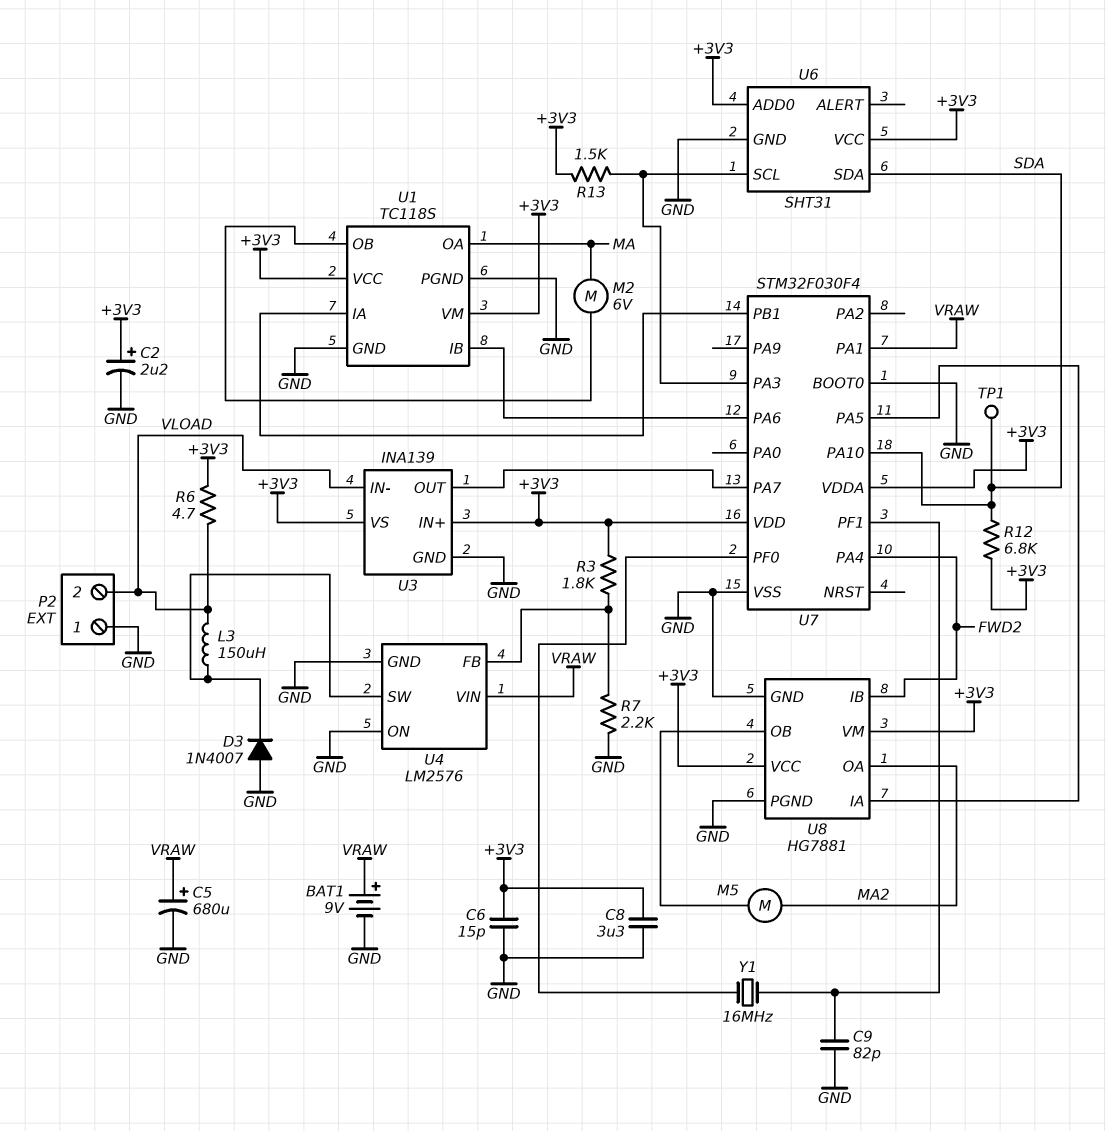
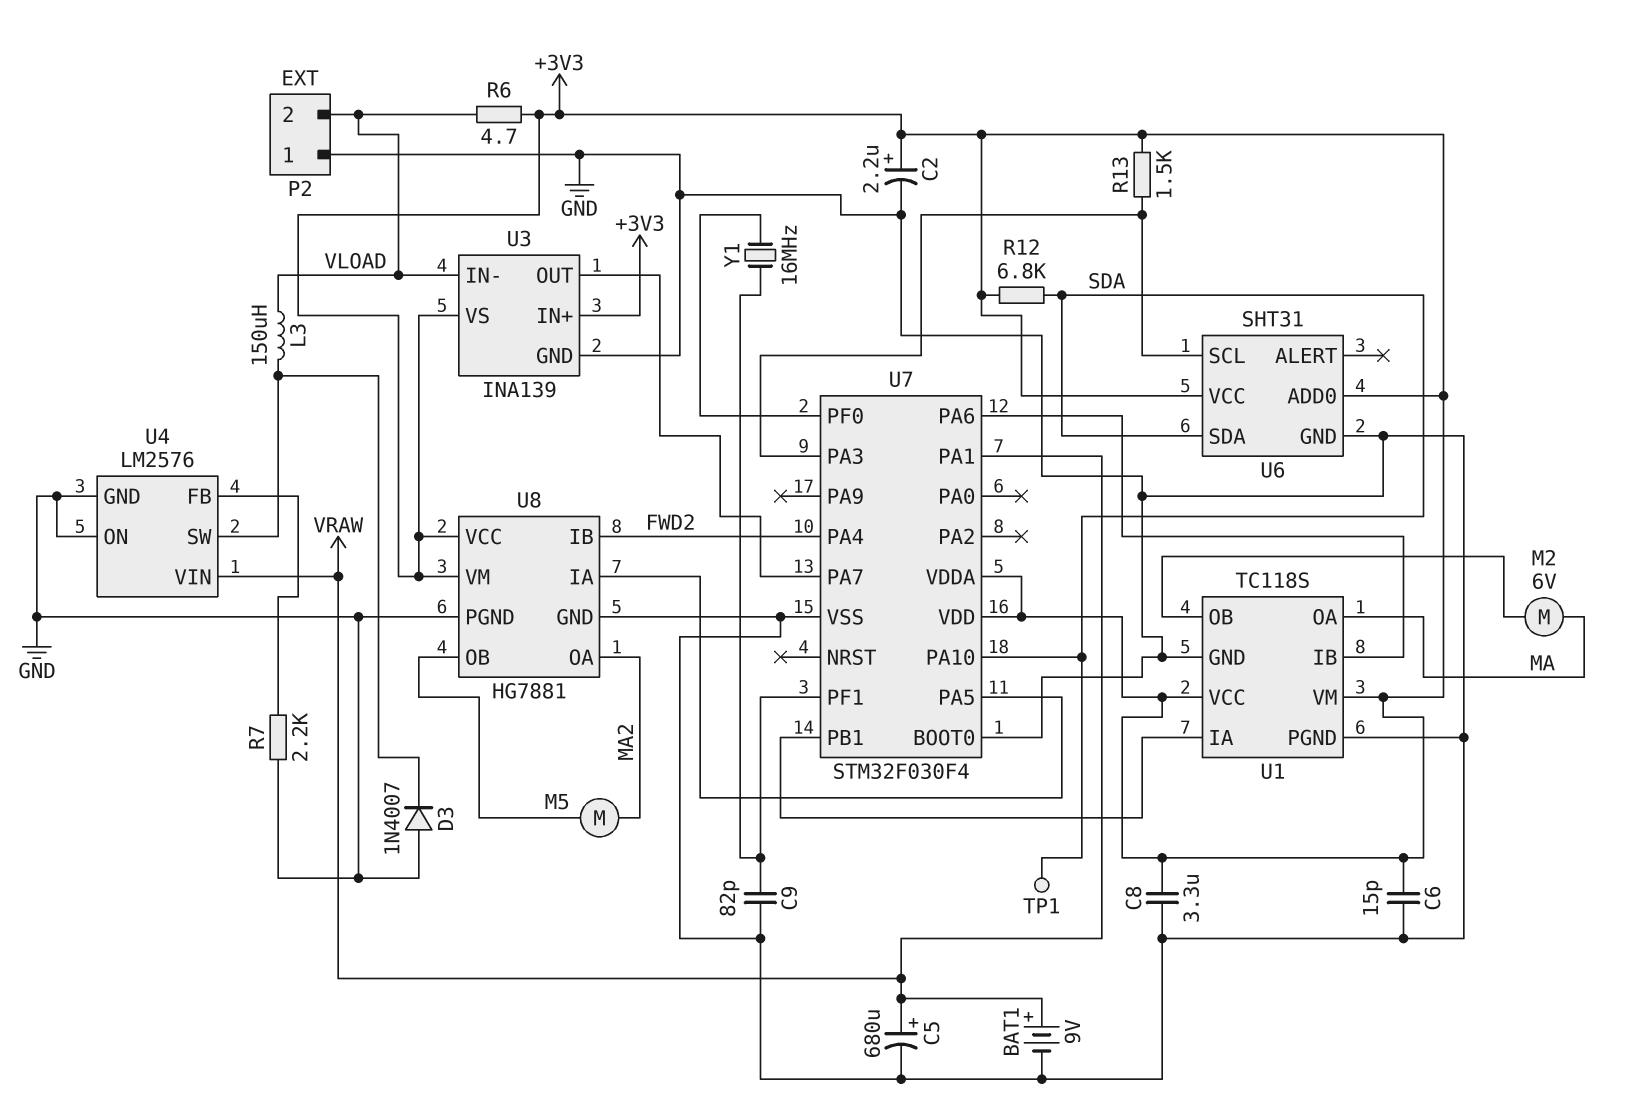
R3: 1.8k (+3V3, U4/FB) -> none

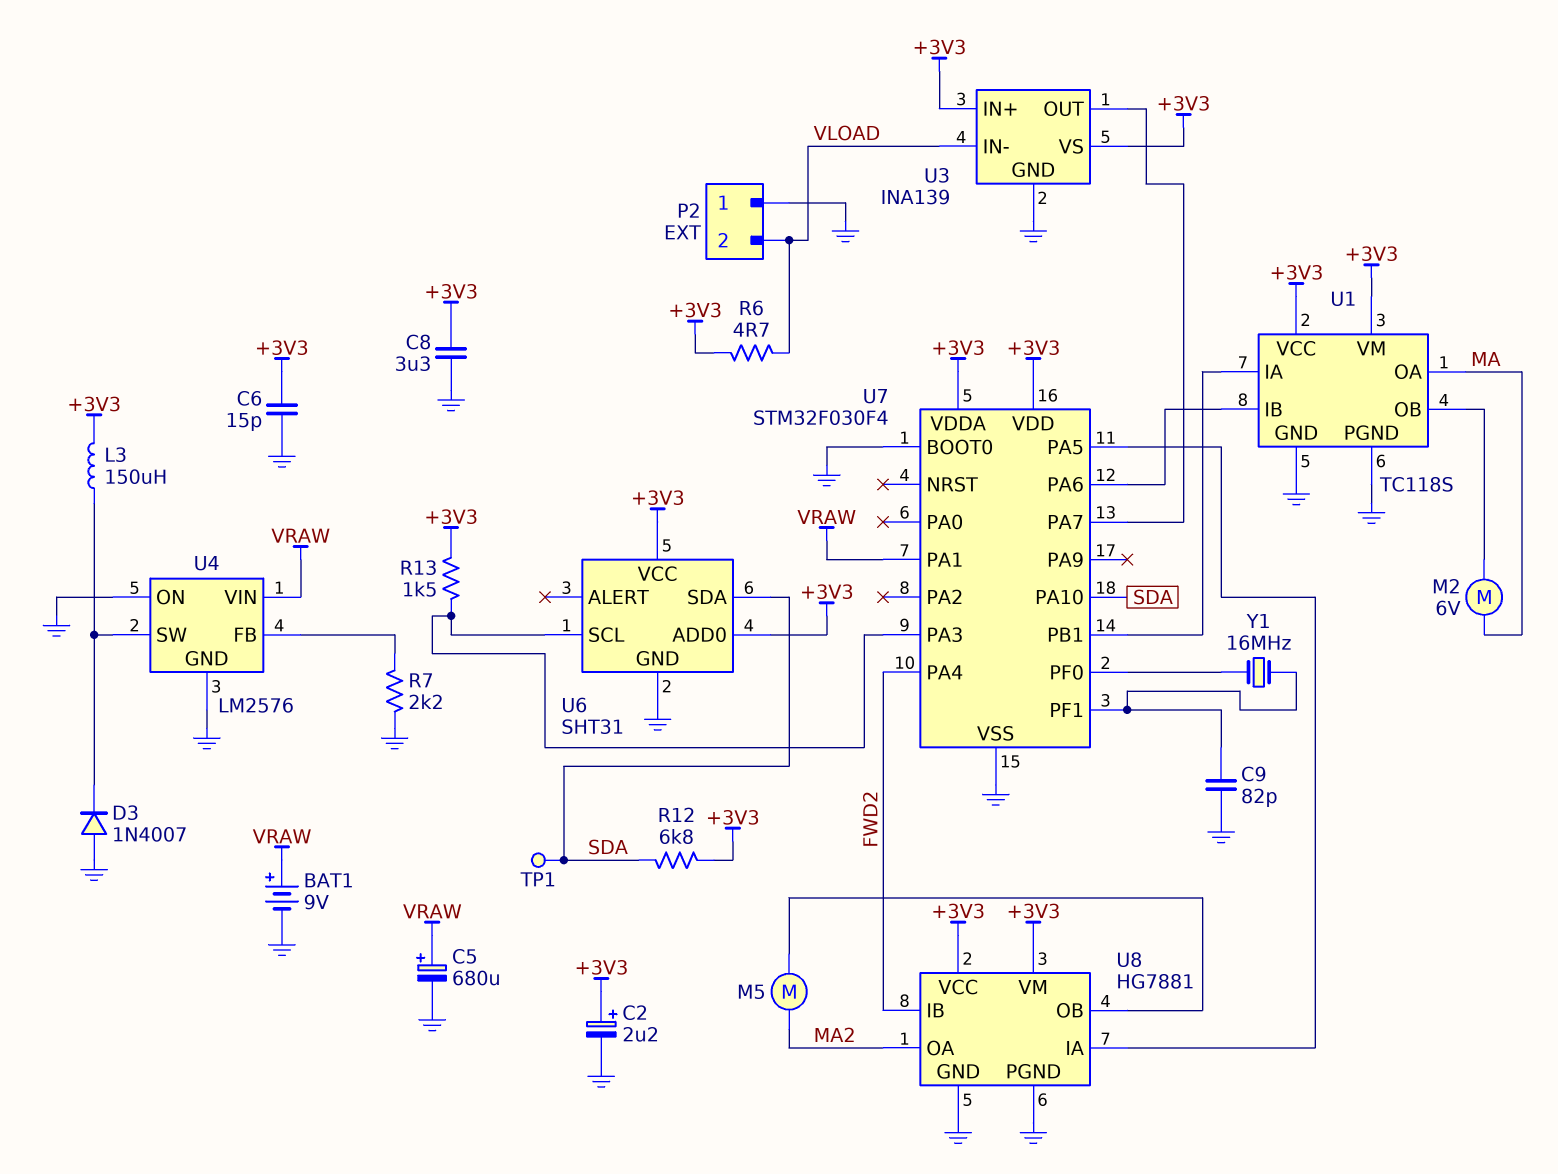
L3: 150uH (U4/SW, VLOAD) -> 150uH (+3V3, U4/SW)

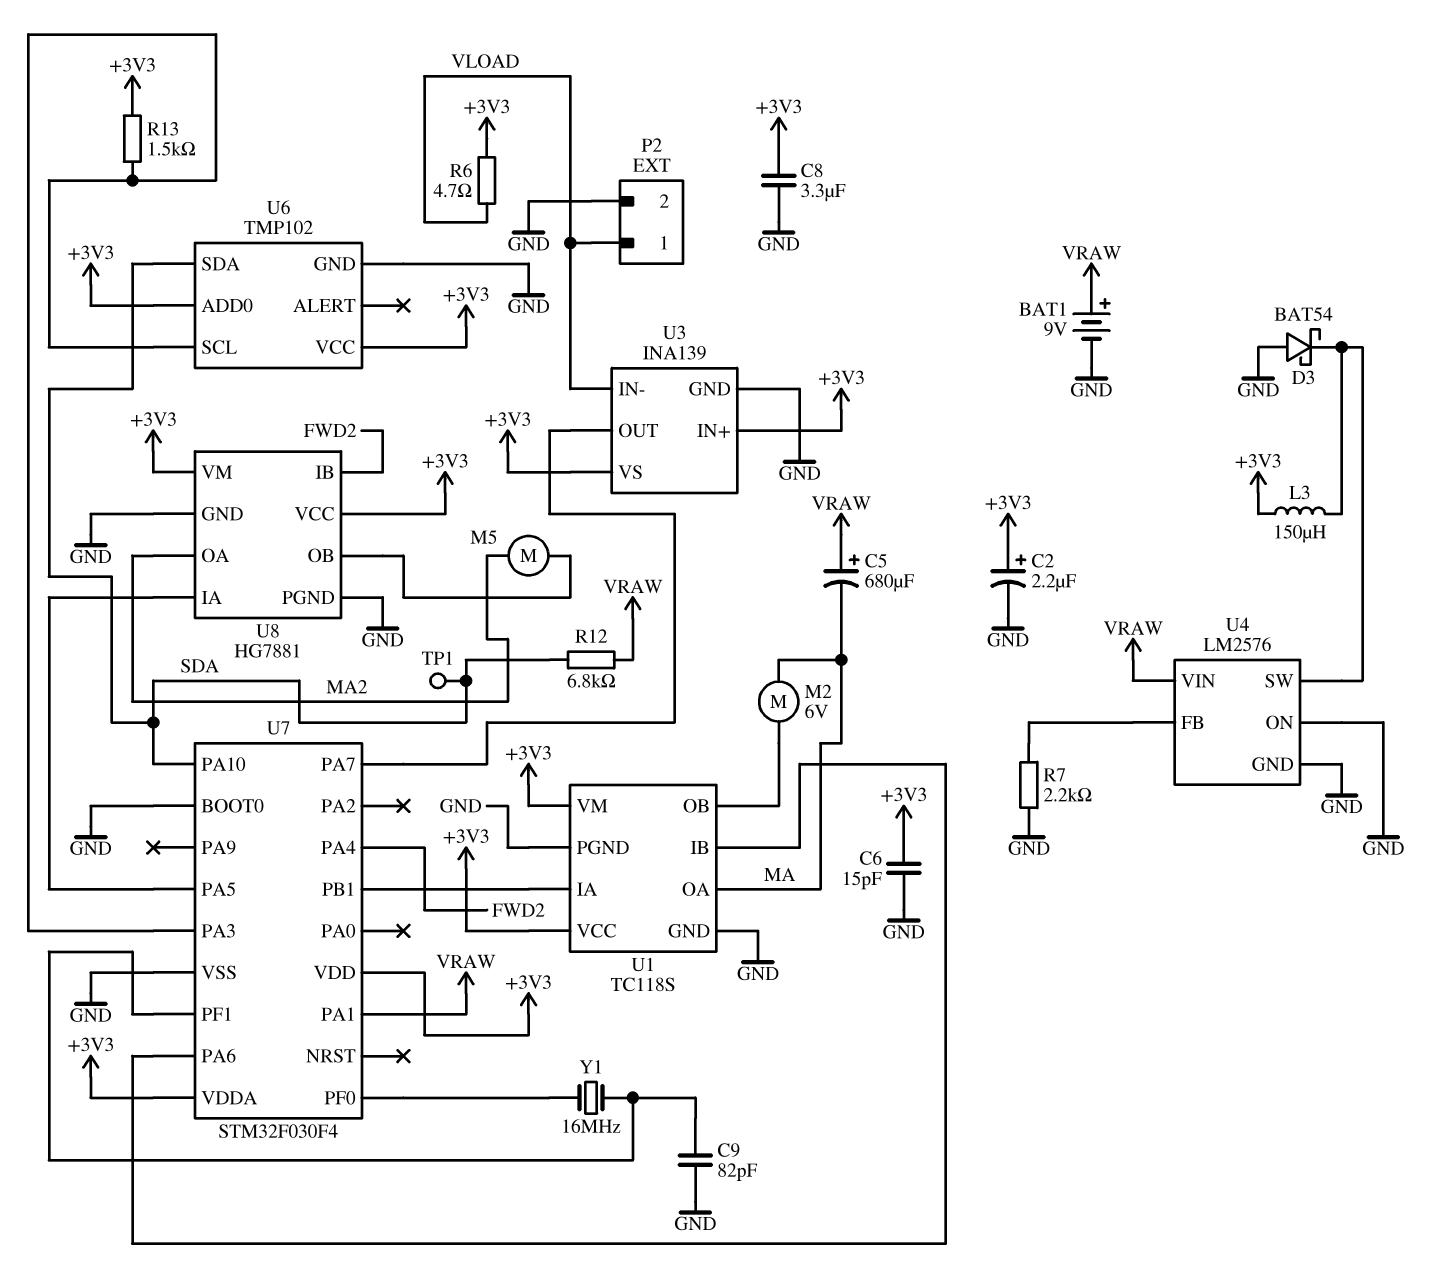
C5: 680uF (plus VRAW, minus GND) -> 680uF (plus VRAW, minus MA)
D3: diode 1N4007 (A GND, K U4/SW) -> schottky BAT54 (A GND, K U4/SW)
P2 pin 1: GND -> VLOAD
P2 pin 2: VLOAD -> GND
R12: 6.8k (+3V3, SDA) -> 6.8k (SDA, VRAW)
U6: SHT31 -> TMP102

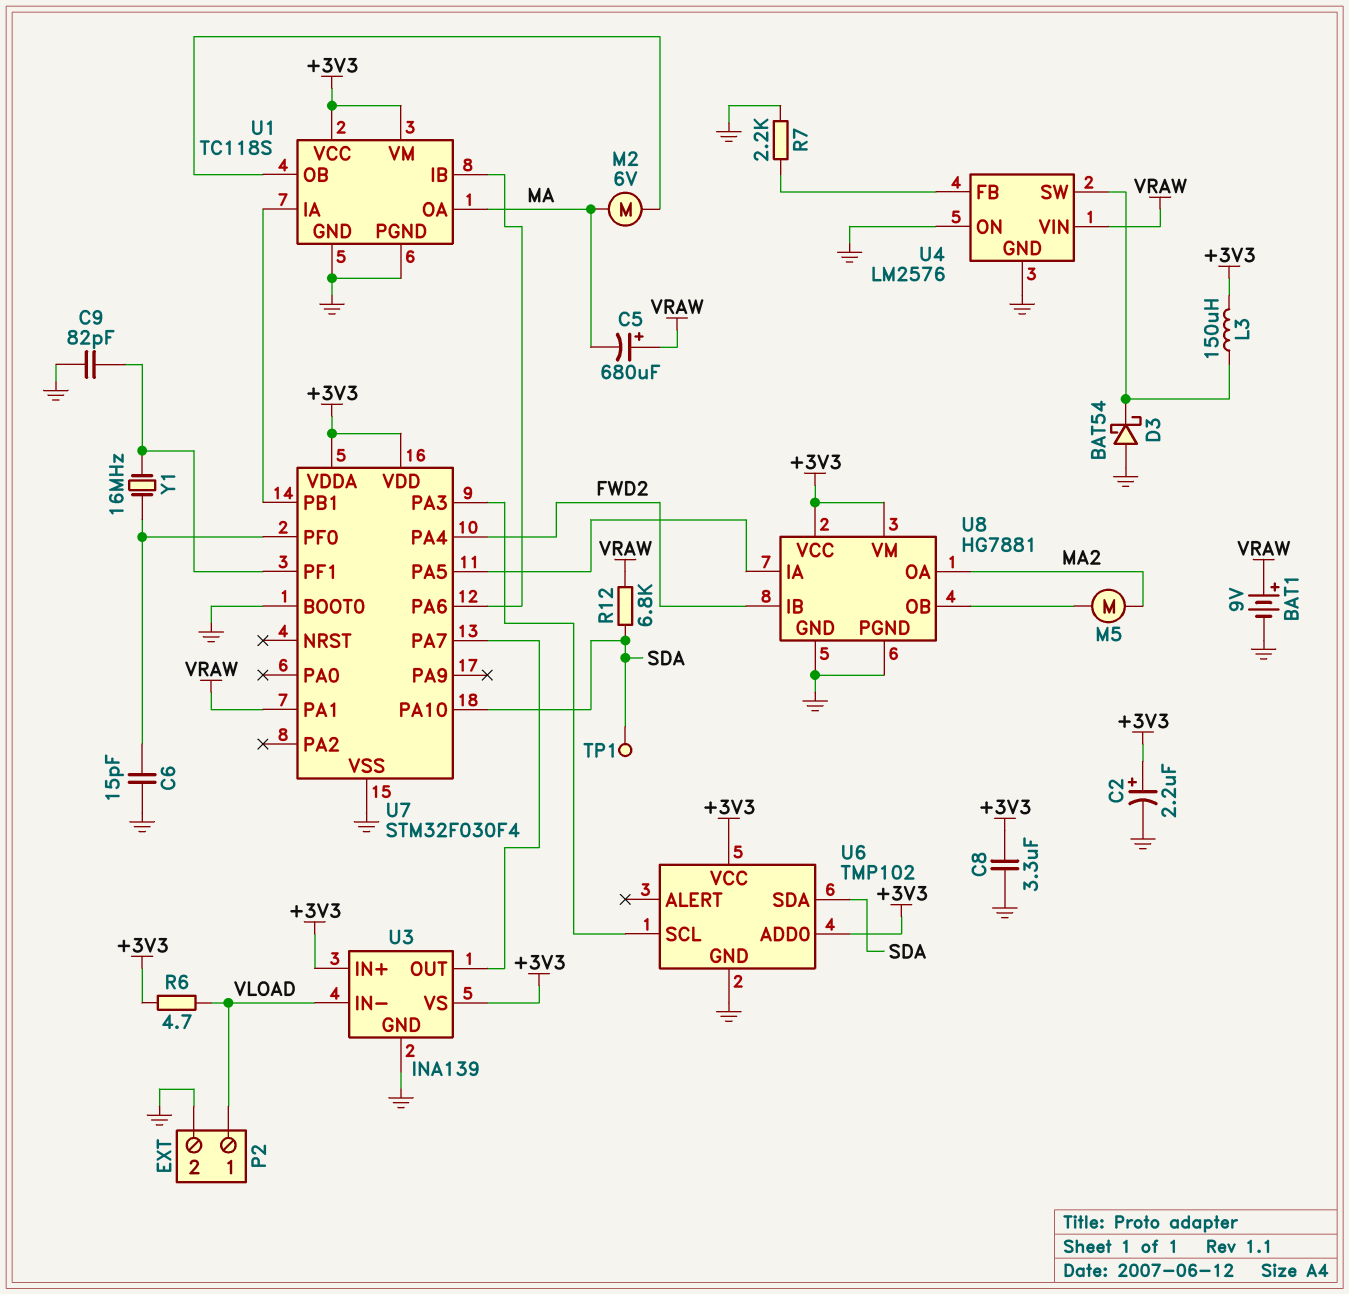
C6: 15pF (+3V3, GND) -> 15pF (GND, U7/PF0)
R13: 1.5k (+3V3, U6/SCL) -> none

